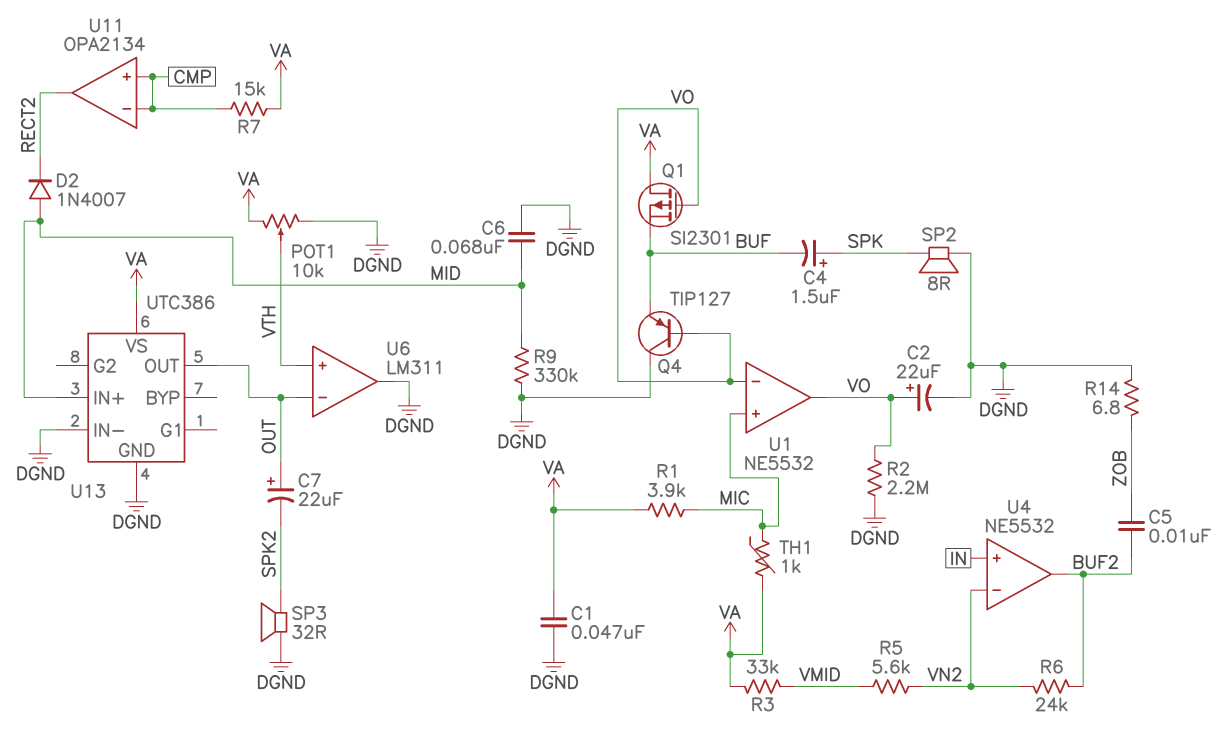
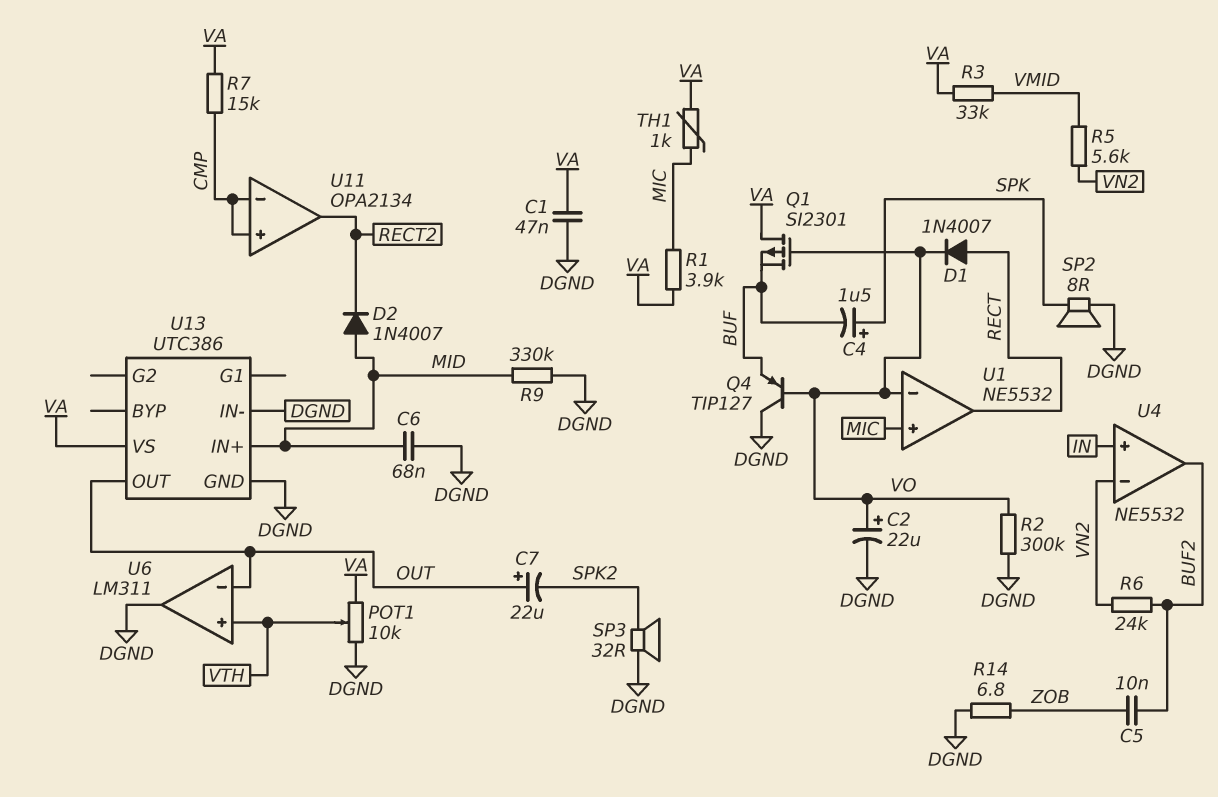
D1: none -> diode 1N4007 (A RECT, K VO)
R2: 2.2M (DGND, VO) -> 300k (DGND, VO)
U1 pin out: VO -> RECT

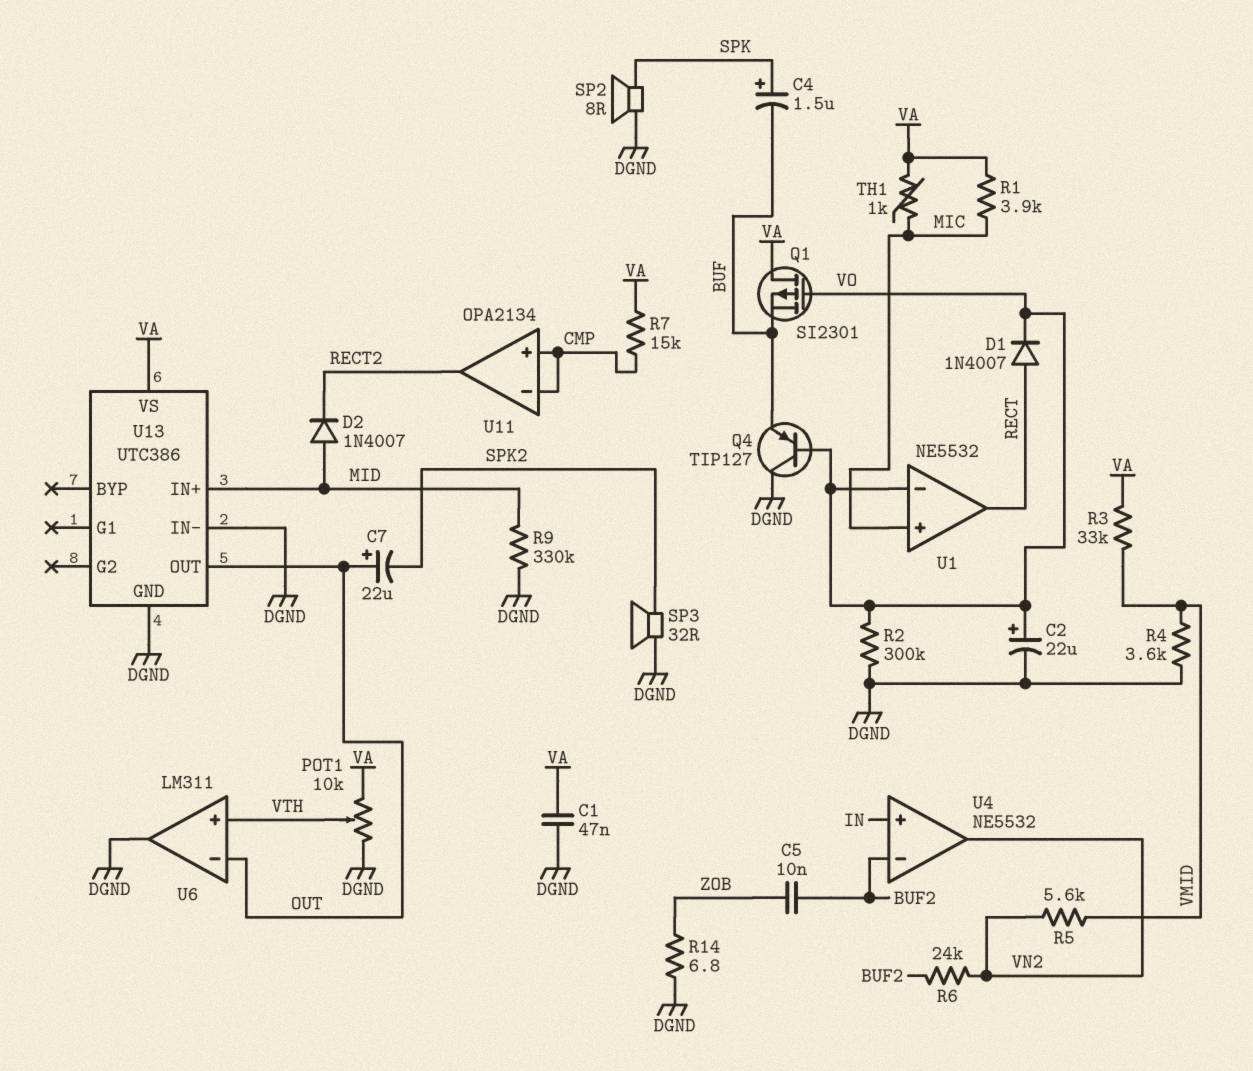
C6: 68nF (DGND, MID) -> none
R4: none -> 3.6k (DGND, VMID)
U4 pin in-: VN2 -> BUF2
U4 pin out: BUF2 -> VN2

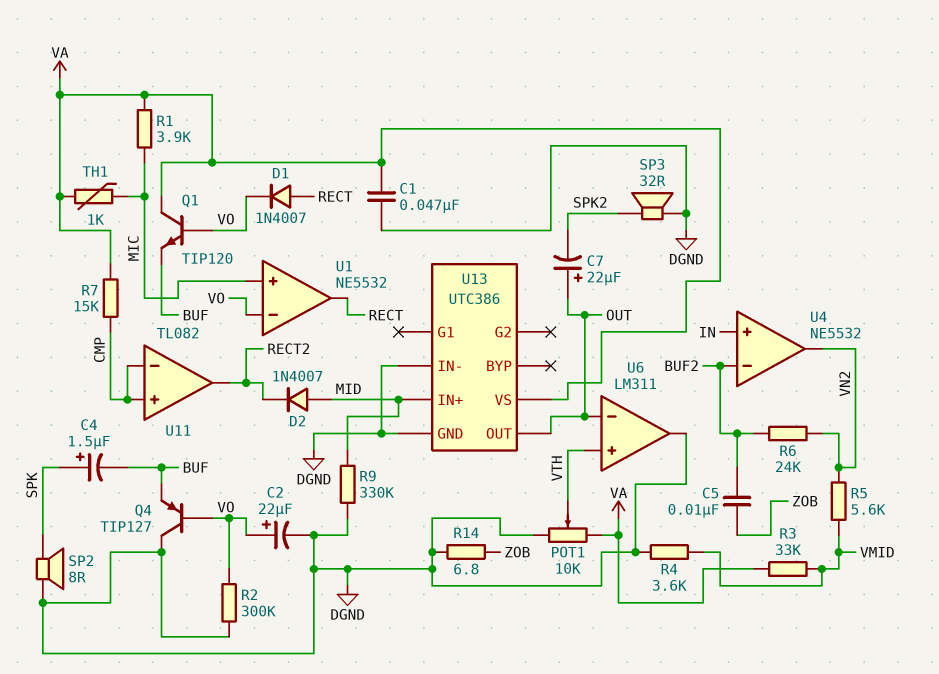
Q1: PMOS SI2301 (G VO, D VA, S BUF) -> NPN TIP120 (B VO, C VA, E BUF)
U11: OPA2134 -> TL082

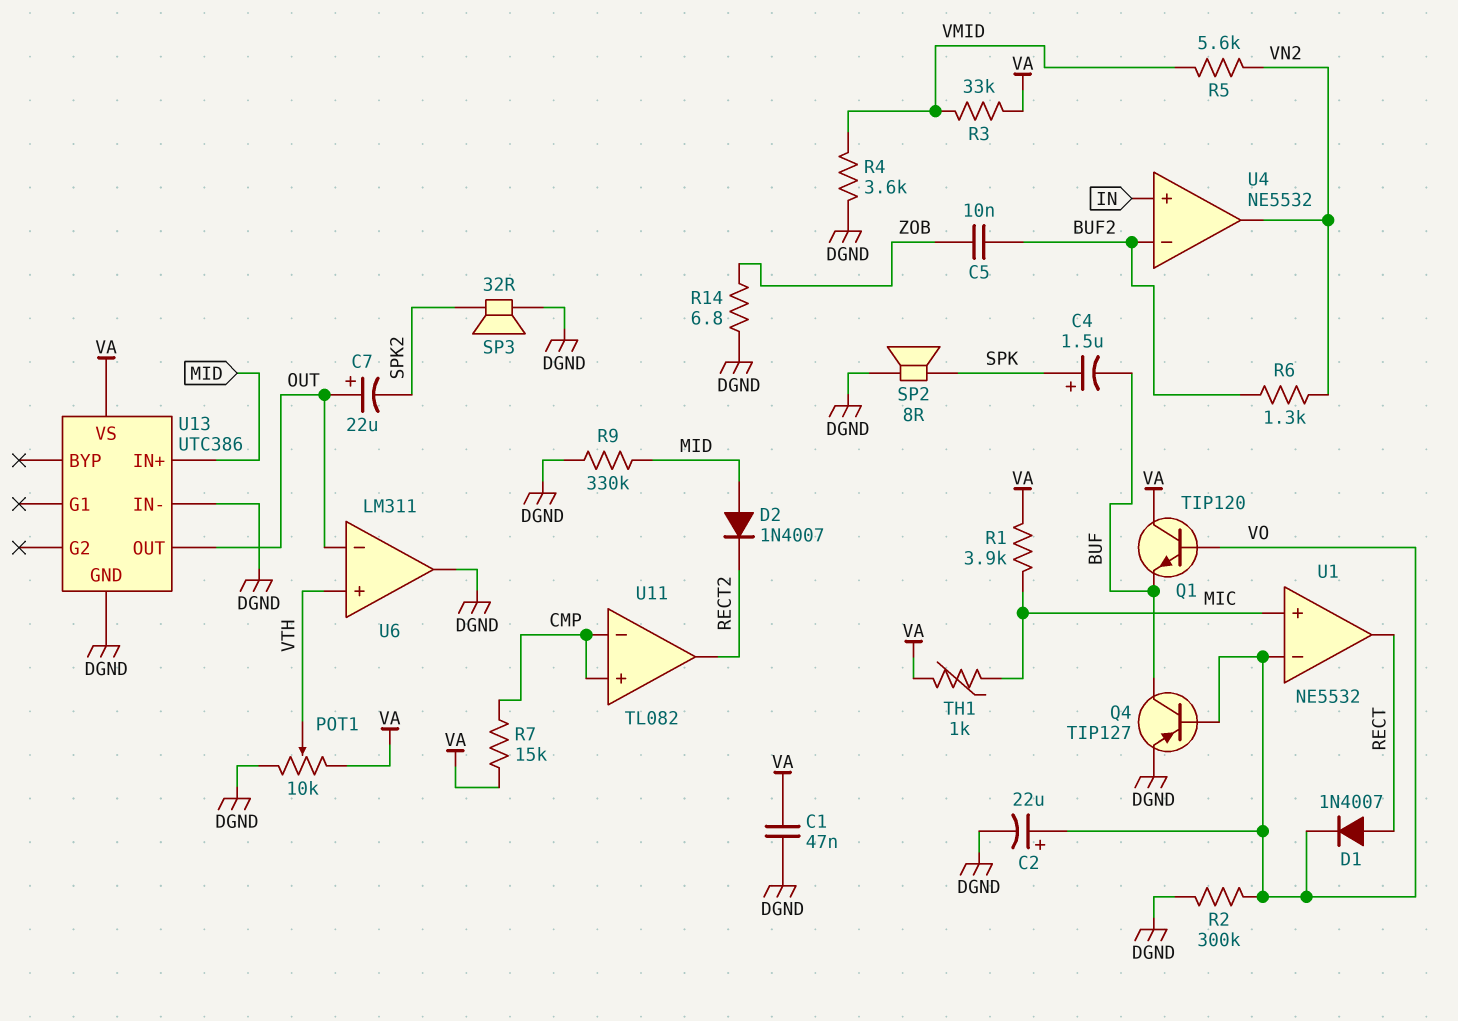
Q4: PNP TIP127 (B VO, C DGND, E BUF) -> PNP TIP127 (B VO, C BUF, E DGND)
R6: 24k (BUF2, VN2) -> 1.3k (BUF2, VN2)

